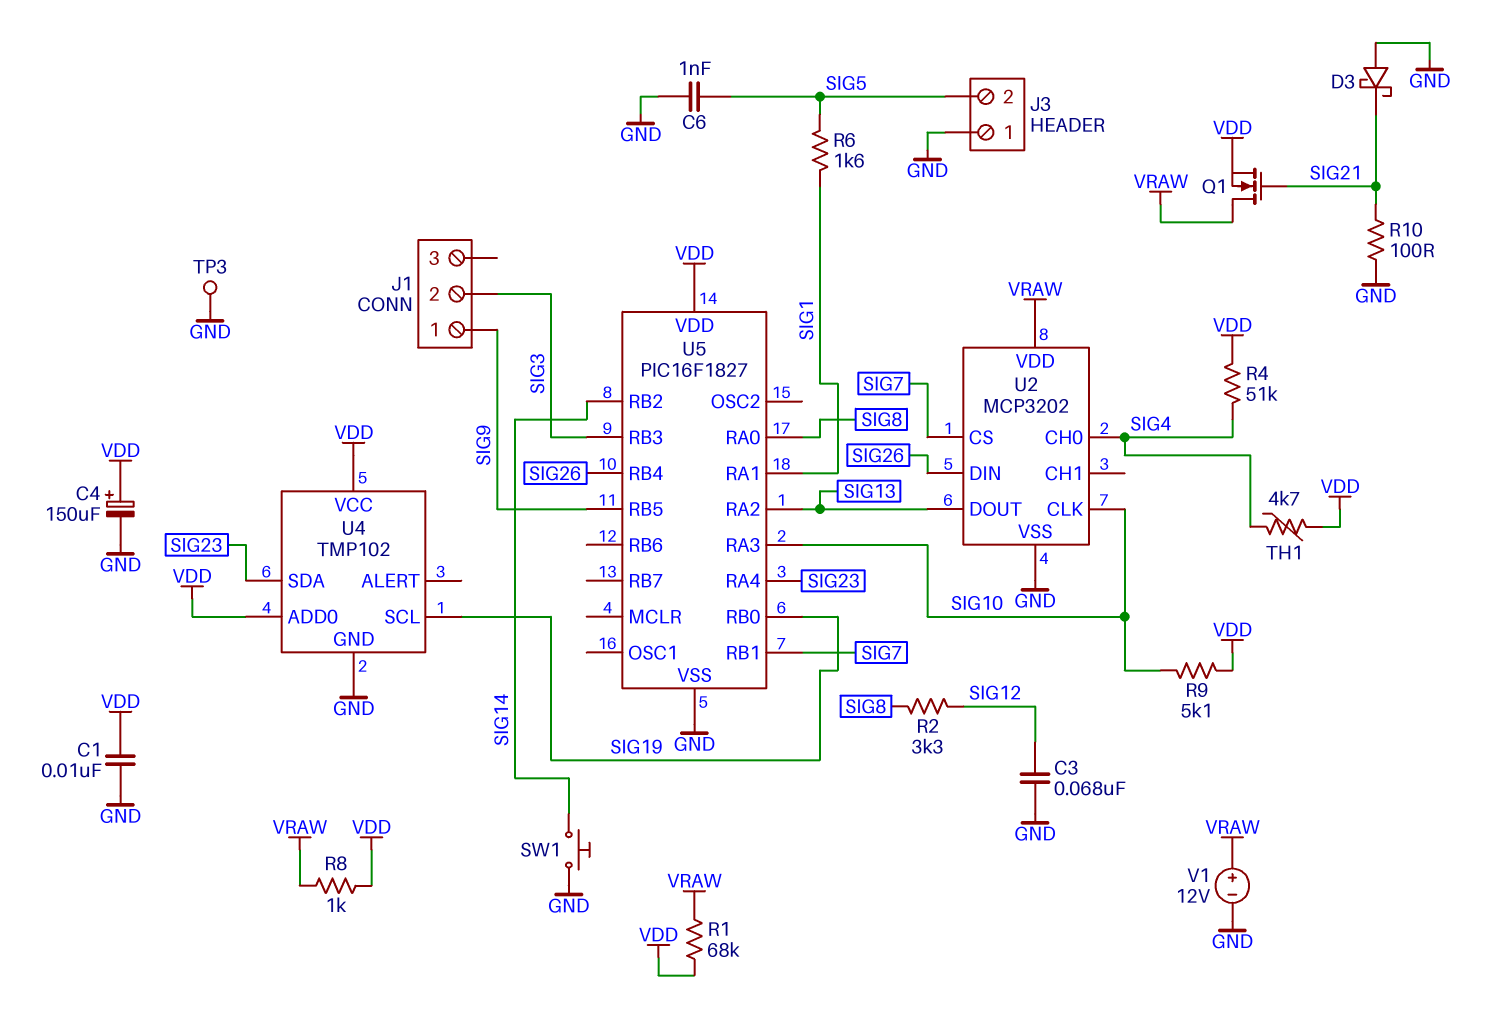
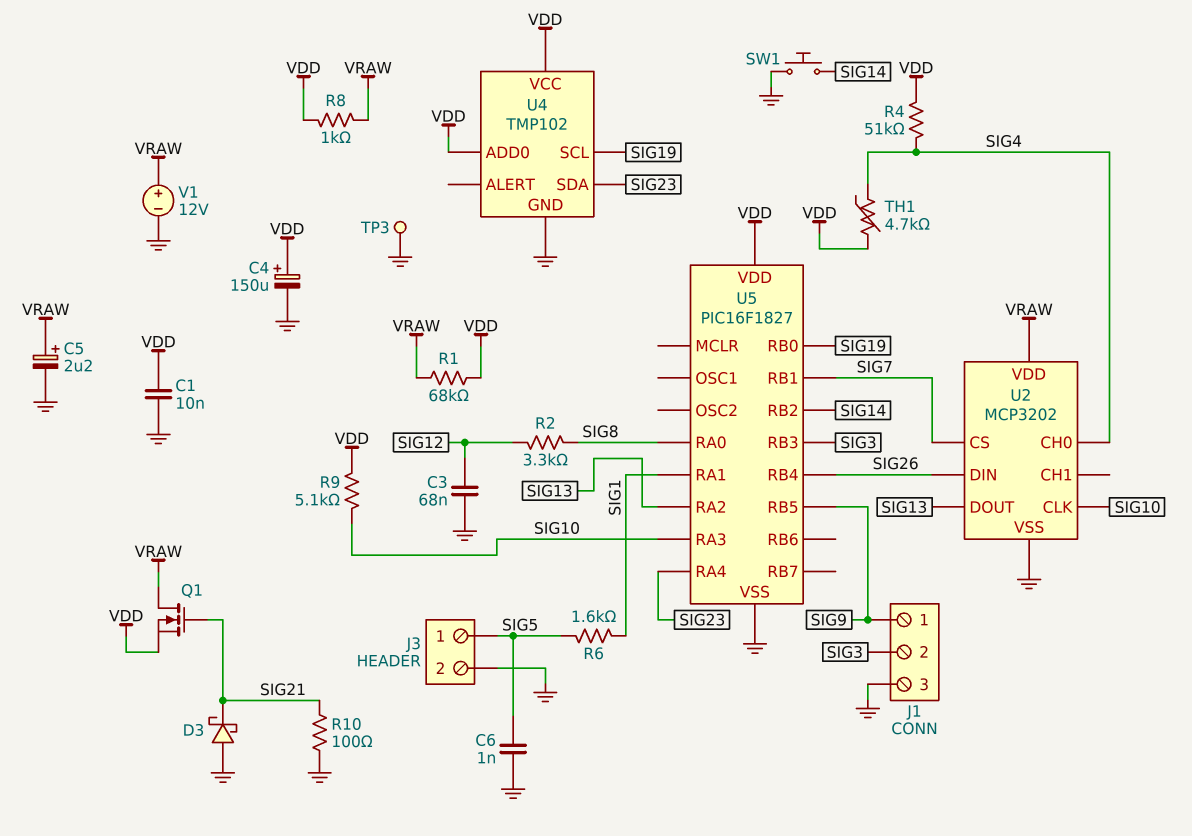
C5: none -> 2.2uF (plus VRAW, minus GND)
J1 pin 3: none -> GND
J3 pin 1: GND -> SIG5
J3 pin 2: SIG5 -> GND

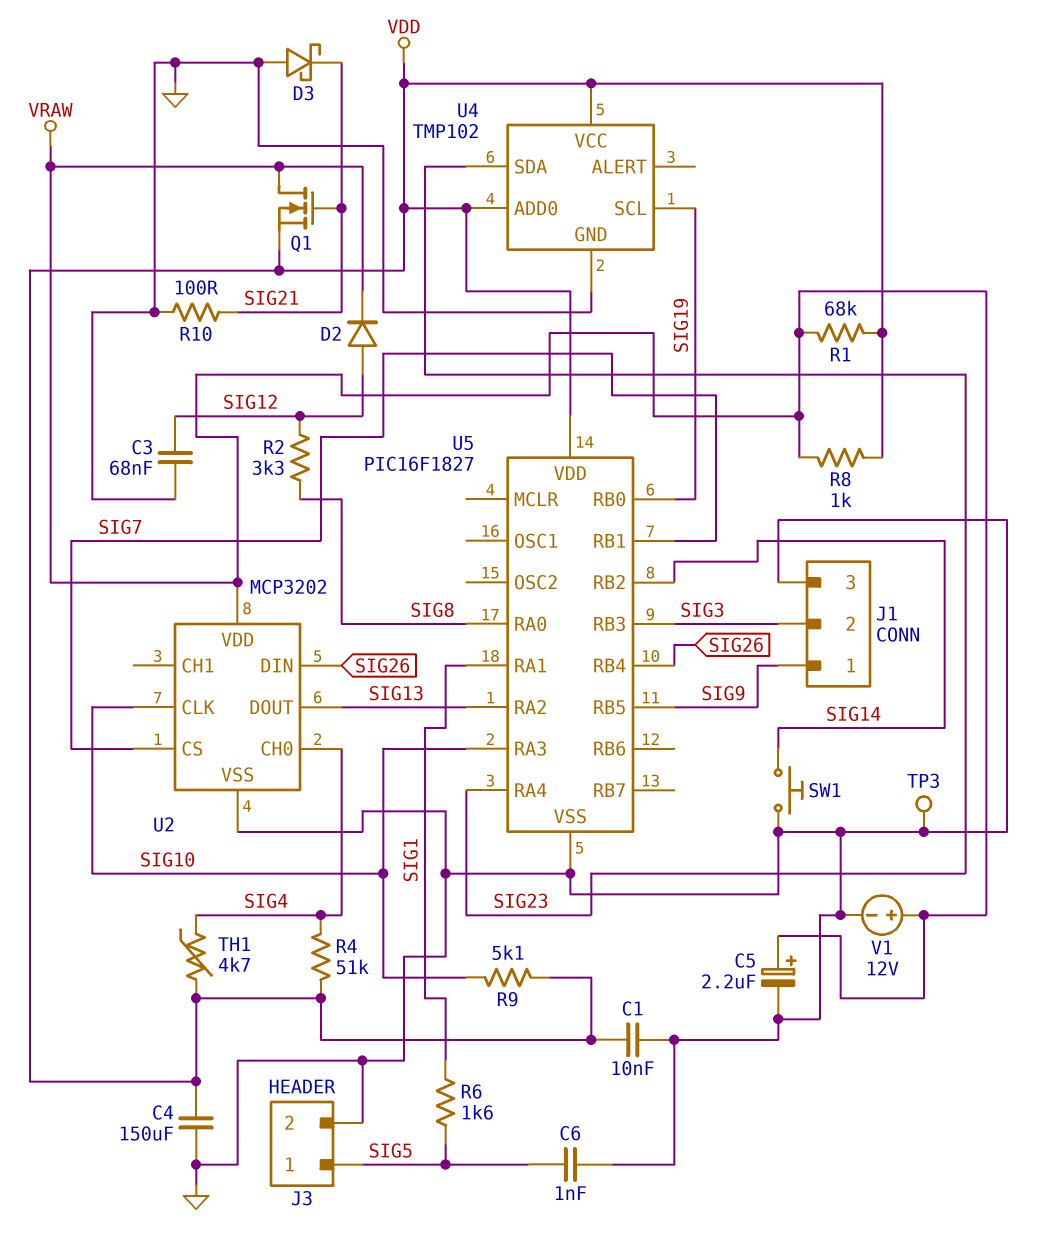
C4: 150uF (plus VDD, minus GND) -> 150uF (GND, VDD)
D2: none -> diode (A SIG12, K VRAW)

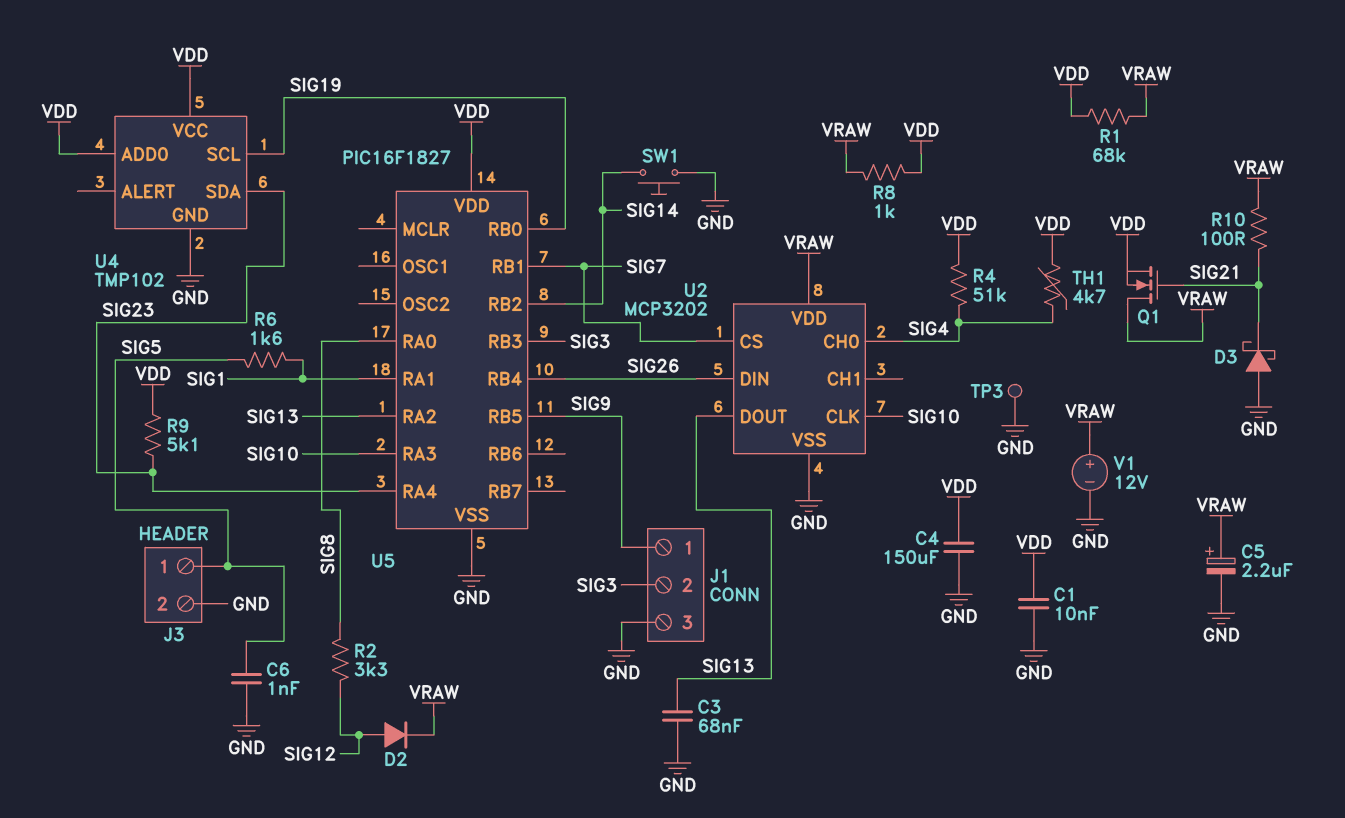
C3: 68nF (GND, SIG12) -> 68nF (GND, SIG13)
R9: 5.1k (SIG10, VDD) -> 5.1k (SIG23, VDD)
R10: 100 (GND, SIG21) -> 100 (SIG21, VRAW)

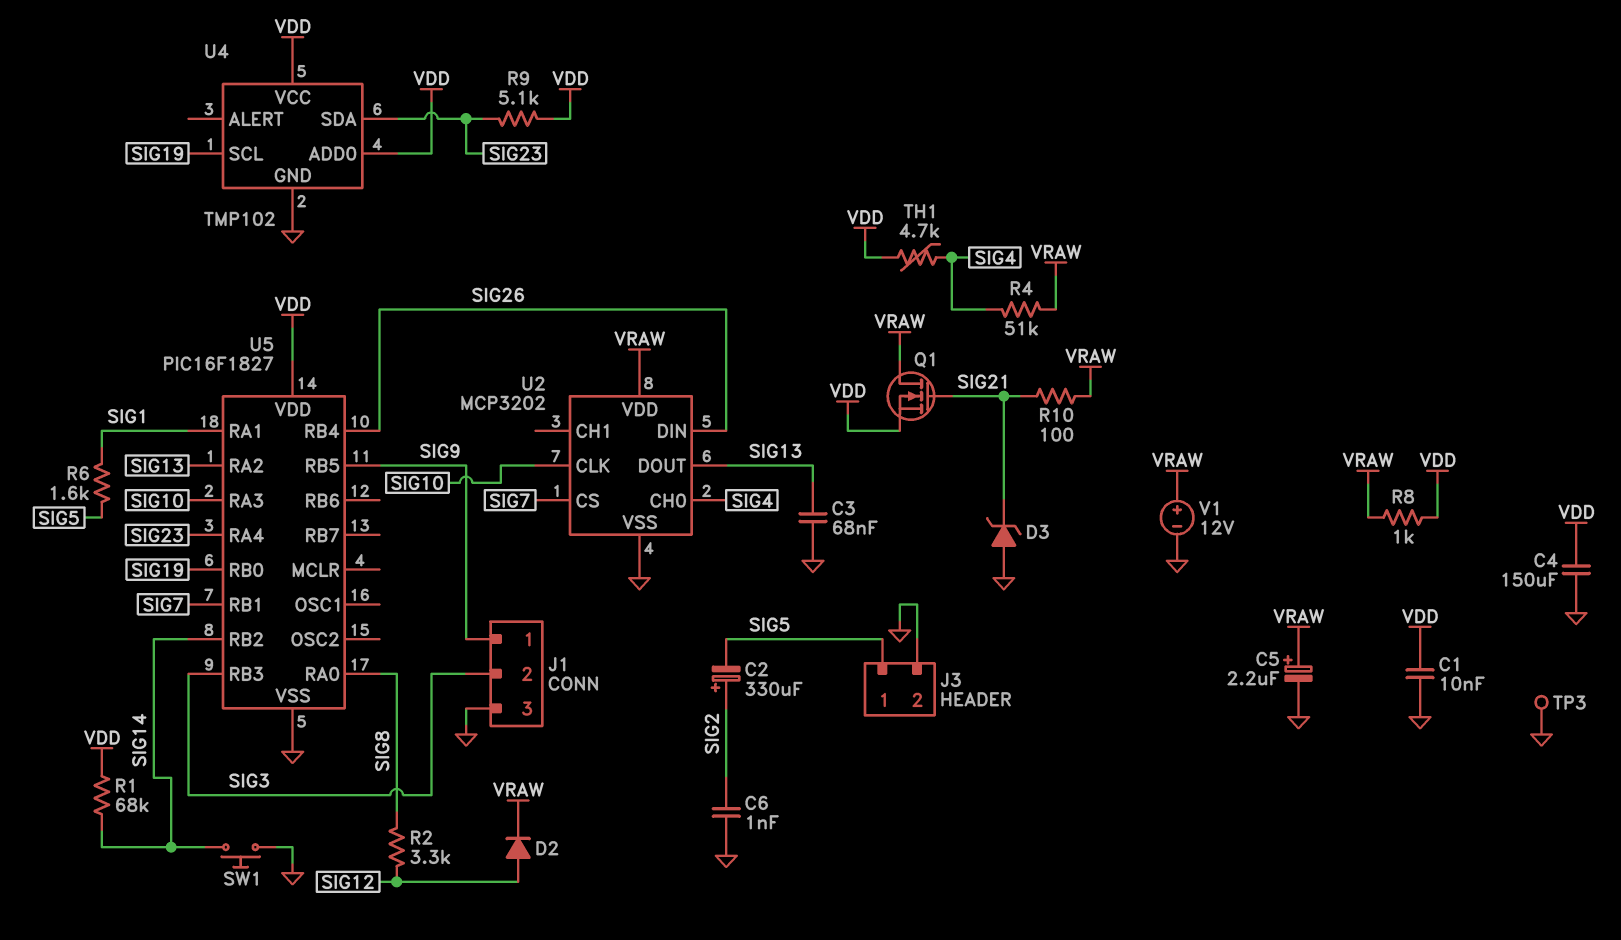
C2: none -> 330uF (plus SIG2, minus SIG5)
C6: 1nF (GND, SIG5) -> 1nF (GND, SIG2)
D3: schottky (A GND, K SIG21) -> zener (A GND, K SIG21)
R1: 68k (VDD, VRAW) -> 68k (SIG14, VDD)
R4: 51k (SIG4, VDD) -> 51k (SIG4, VRAW)

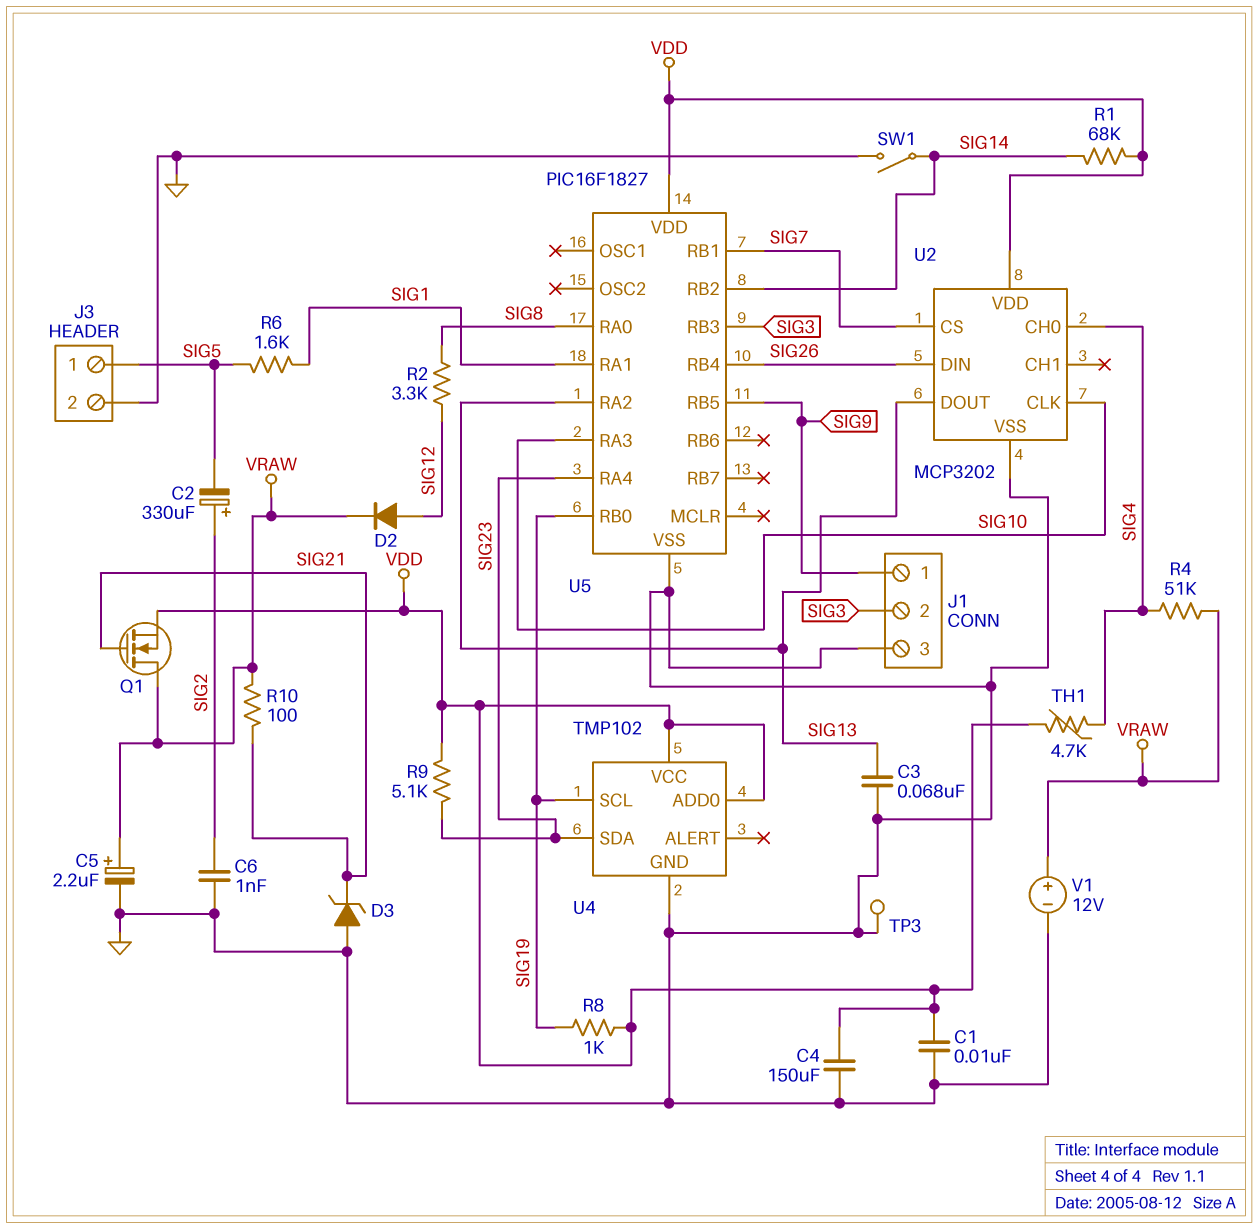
R8: 1k (VDD, VRAW) -> 1k (SIG19, VDD)
SW1: button (GND, SIG14) -> switch (GND, SIG14)
U2 pin VDD: VRAW -> VDD

